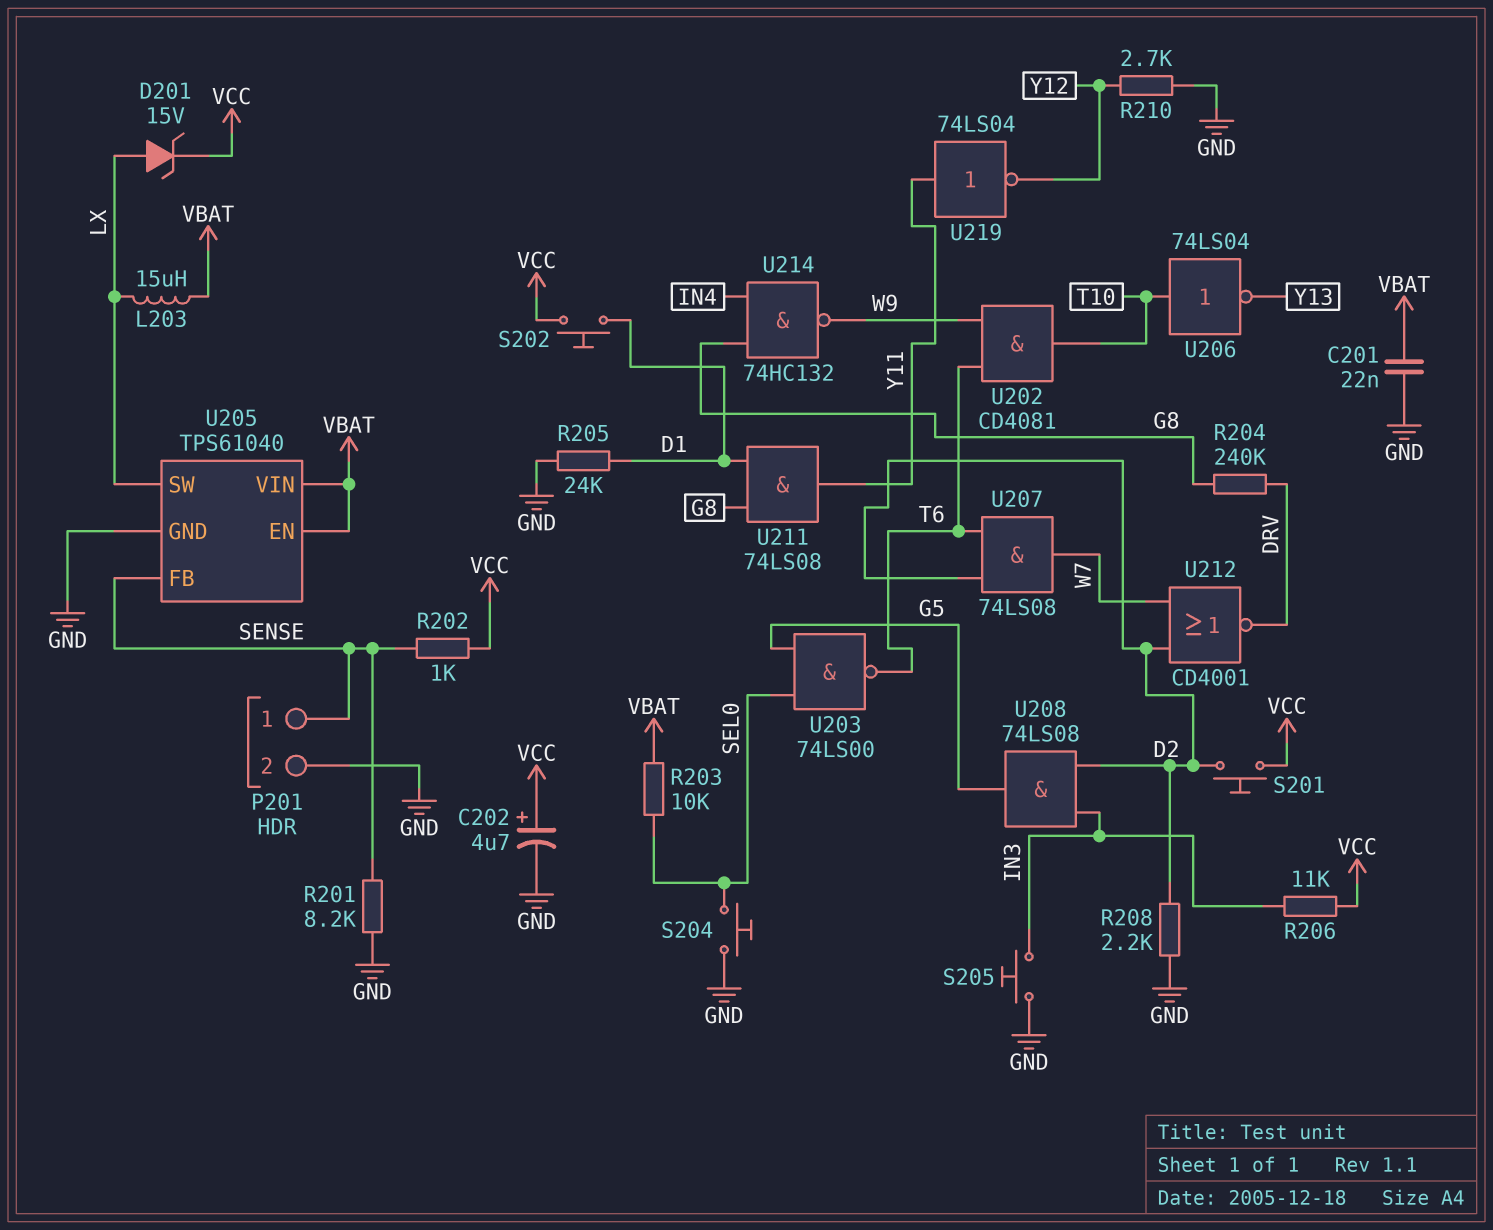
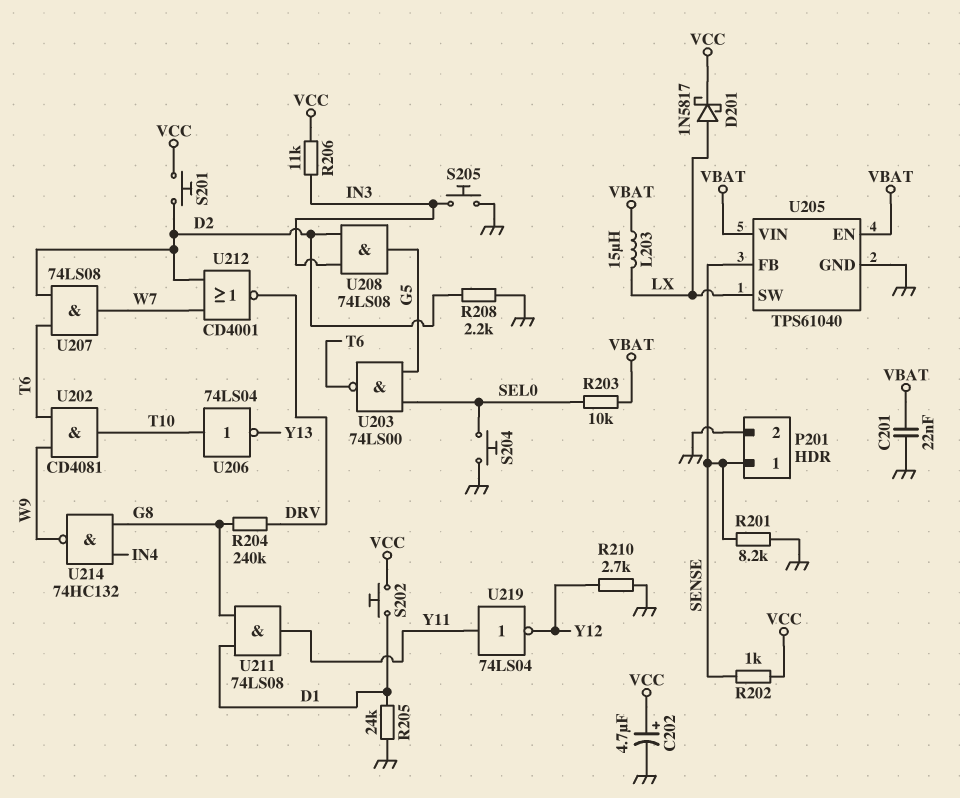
D201: zener 15V (A LX, K VCC) -> schottky 1N5817 (A LX, K VCC)

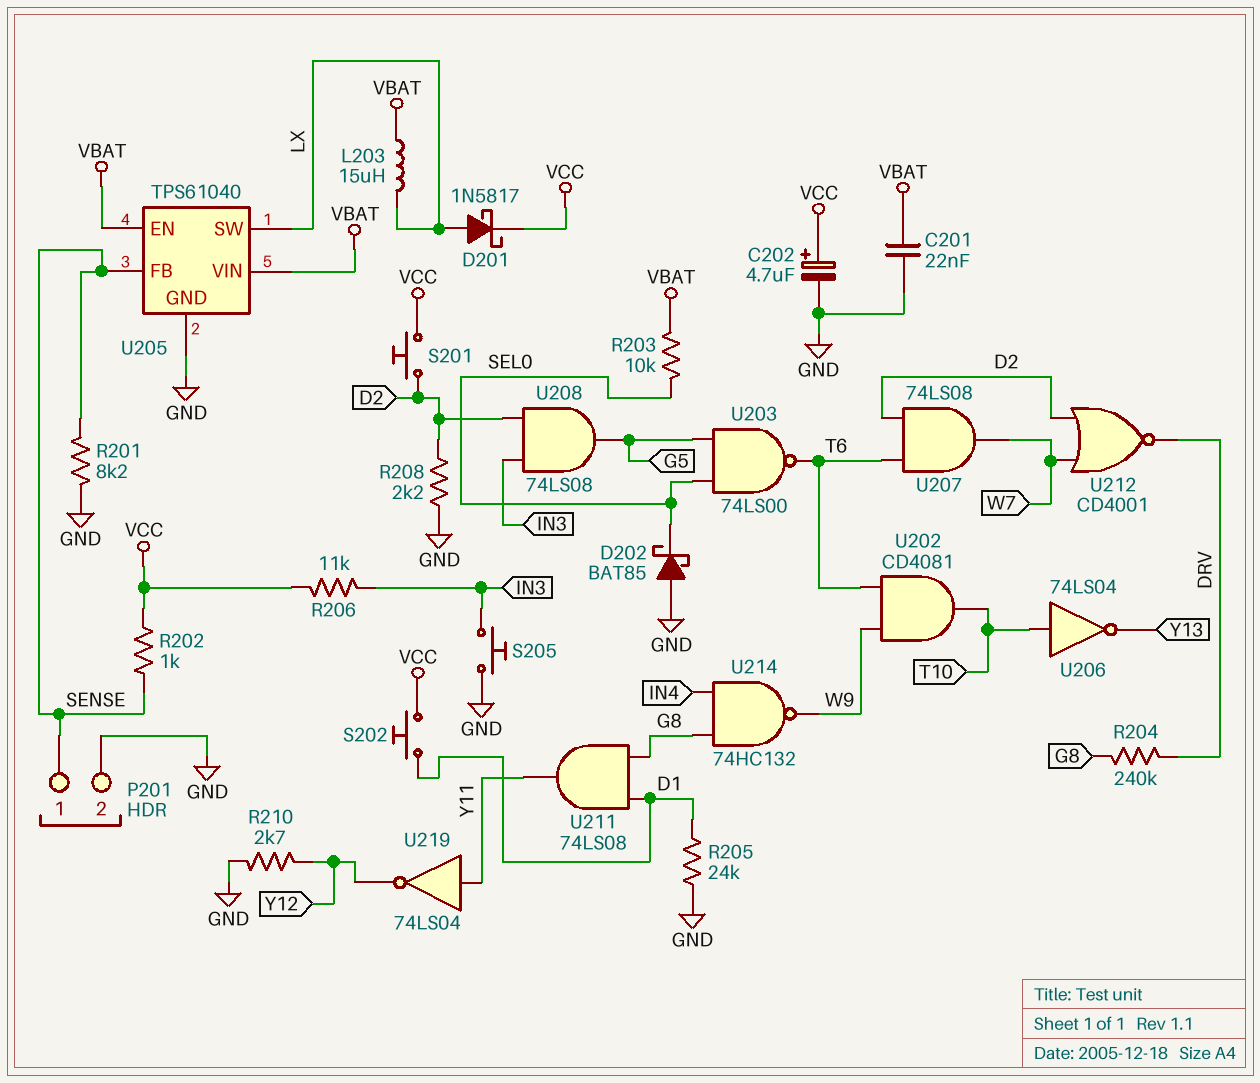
D202: none -> schottky BAT85 (A GND, K SEL0)
S204: button (GND, SEL0) -> none

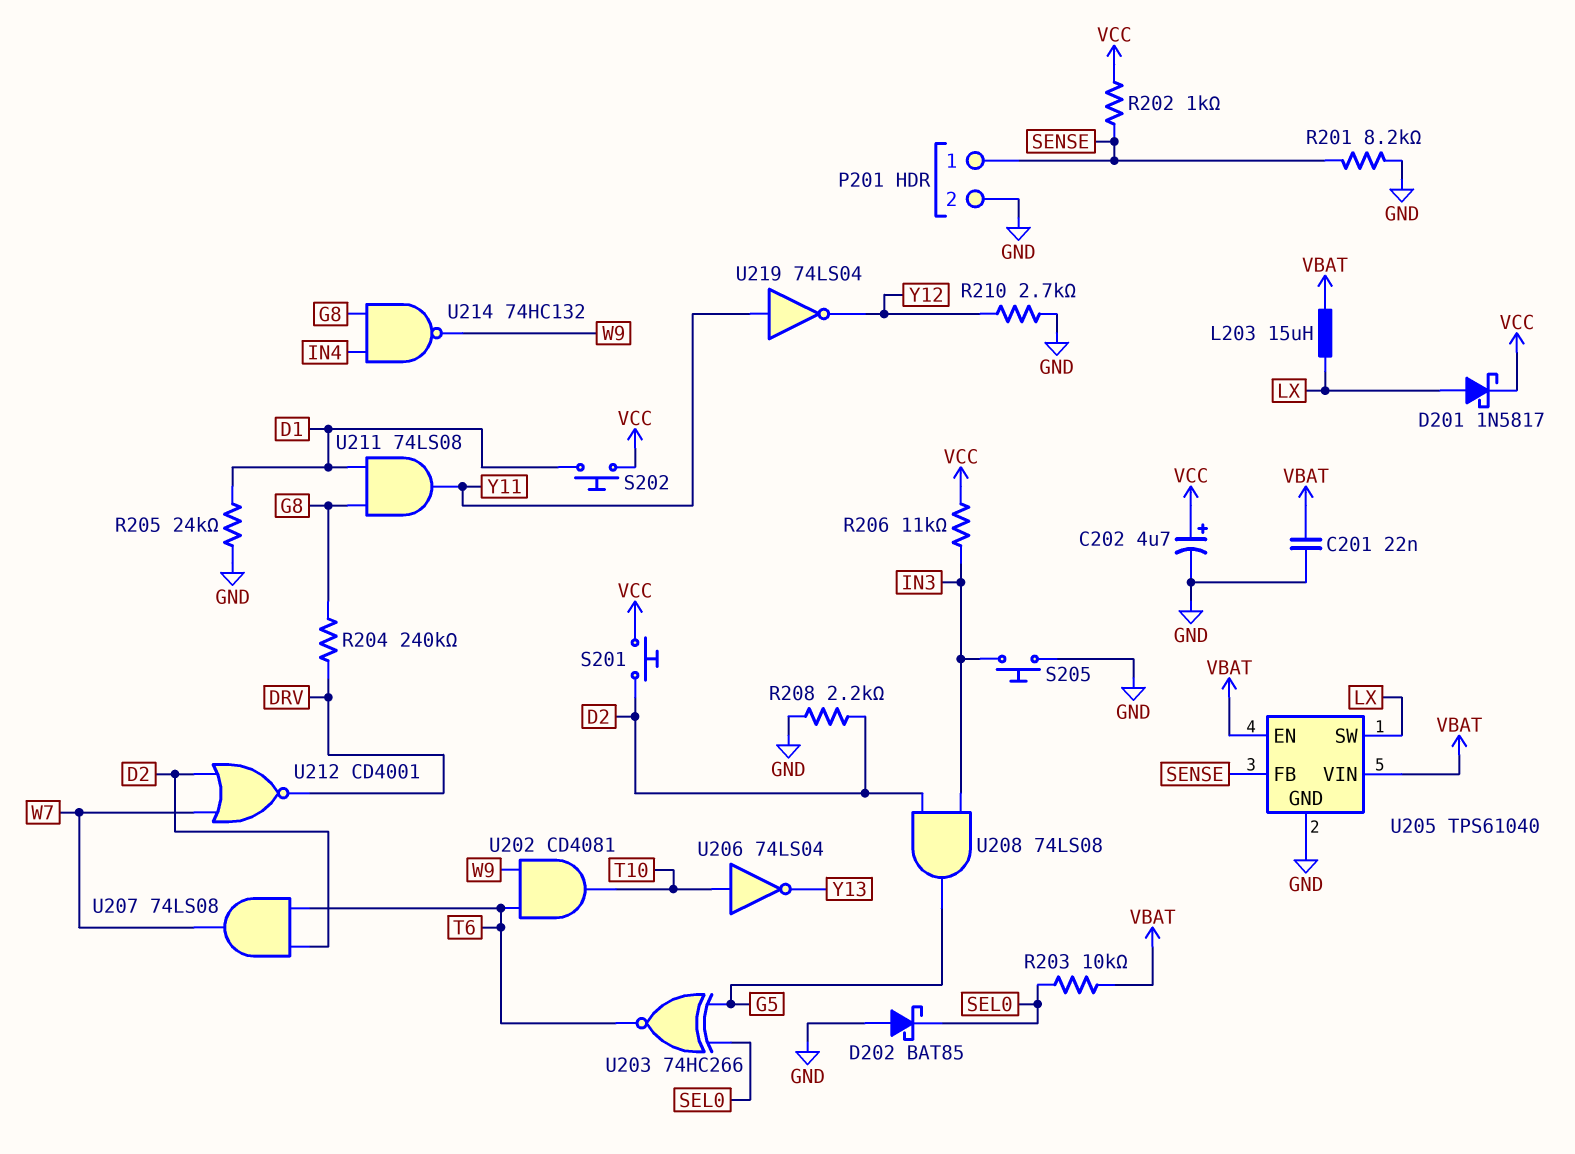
U203: NAND 74LS00 (in G5, in SEL0, out T6) -> XNOR 74HC266 (in G5, in SEL0, out T6)

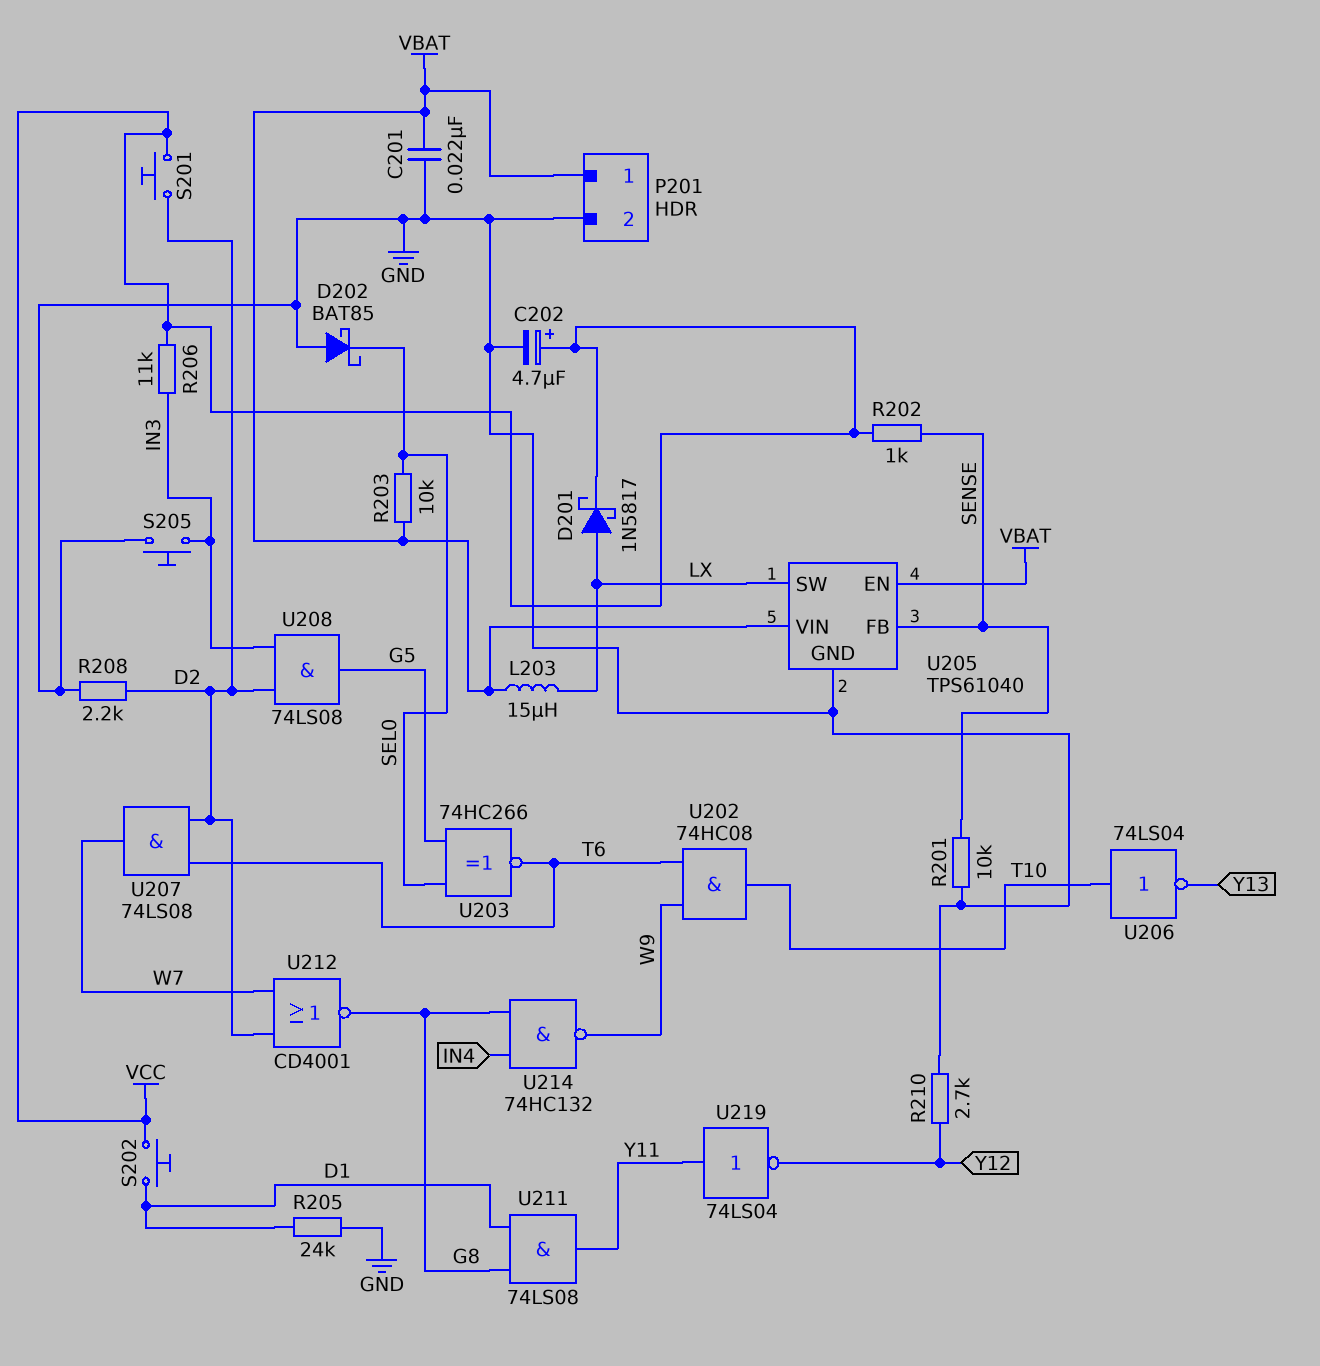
P201 pin 1: SENSE -> VBAT
R201: 8.2k (GND, SENSE) -> 10k (GND, SENSE)
R204: 240k (DRV, G8) -> none
U202: AND CD4081 (in T6, in W9, out T10) -> AND 74HC08 (in T6, in W9, out T10)
U212: NOR CD4001 (in D2, in W7, out DRV) -> NOR CD4001 (in D2, in W7, out G8)

